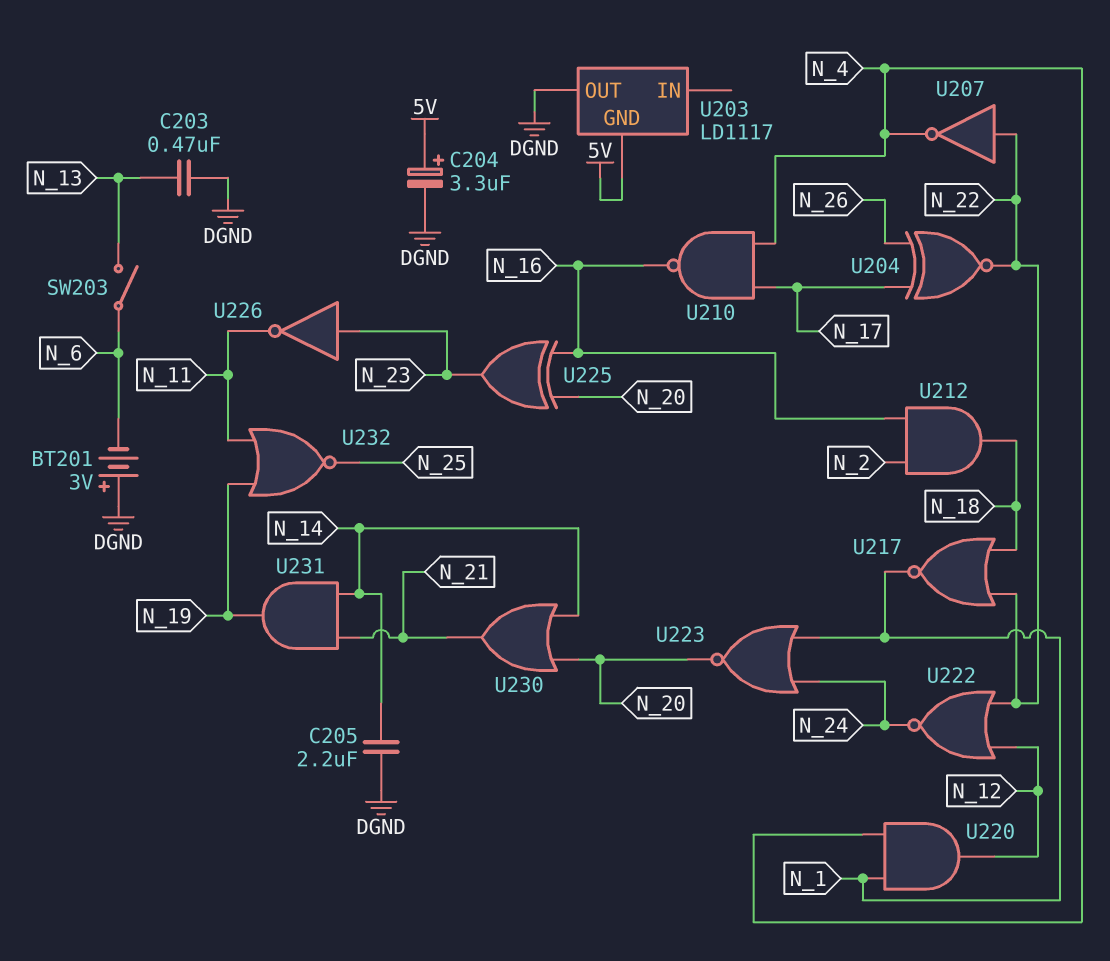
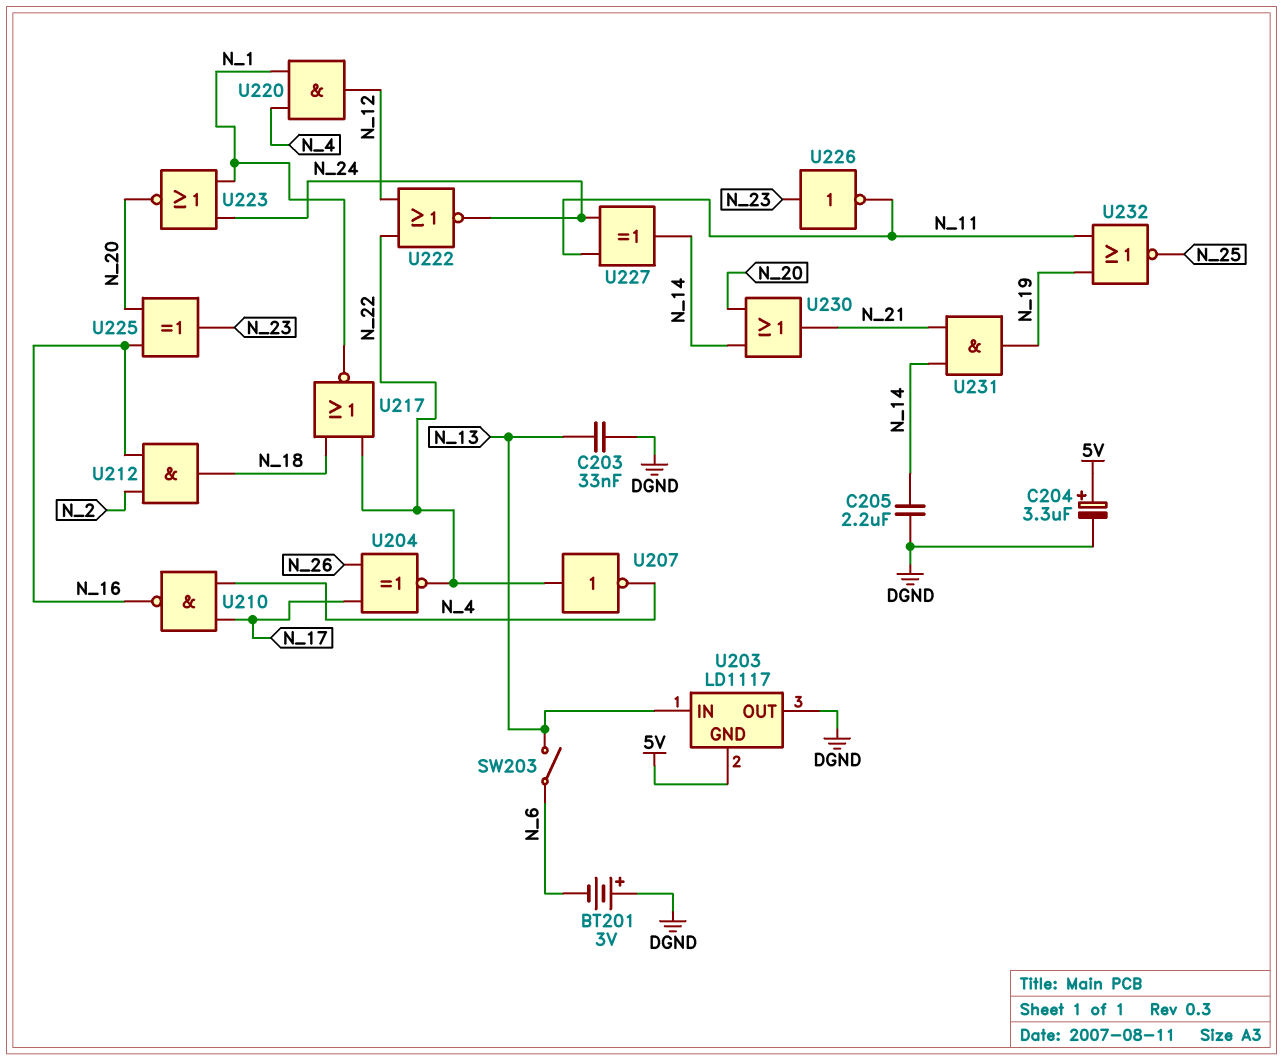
C203: 470nF (DGND, N_13) -> 33nF (DGND, N_13)
U203 pin IN: none -> N_13
U227: none -> XOR (in N_11, in N_24, out N_14)

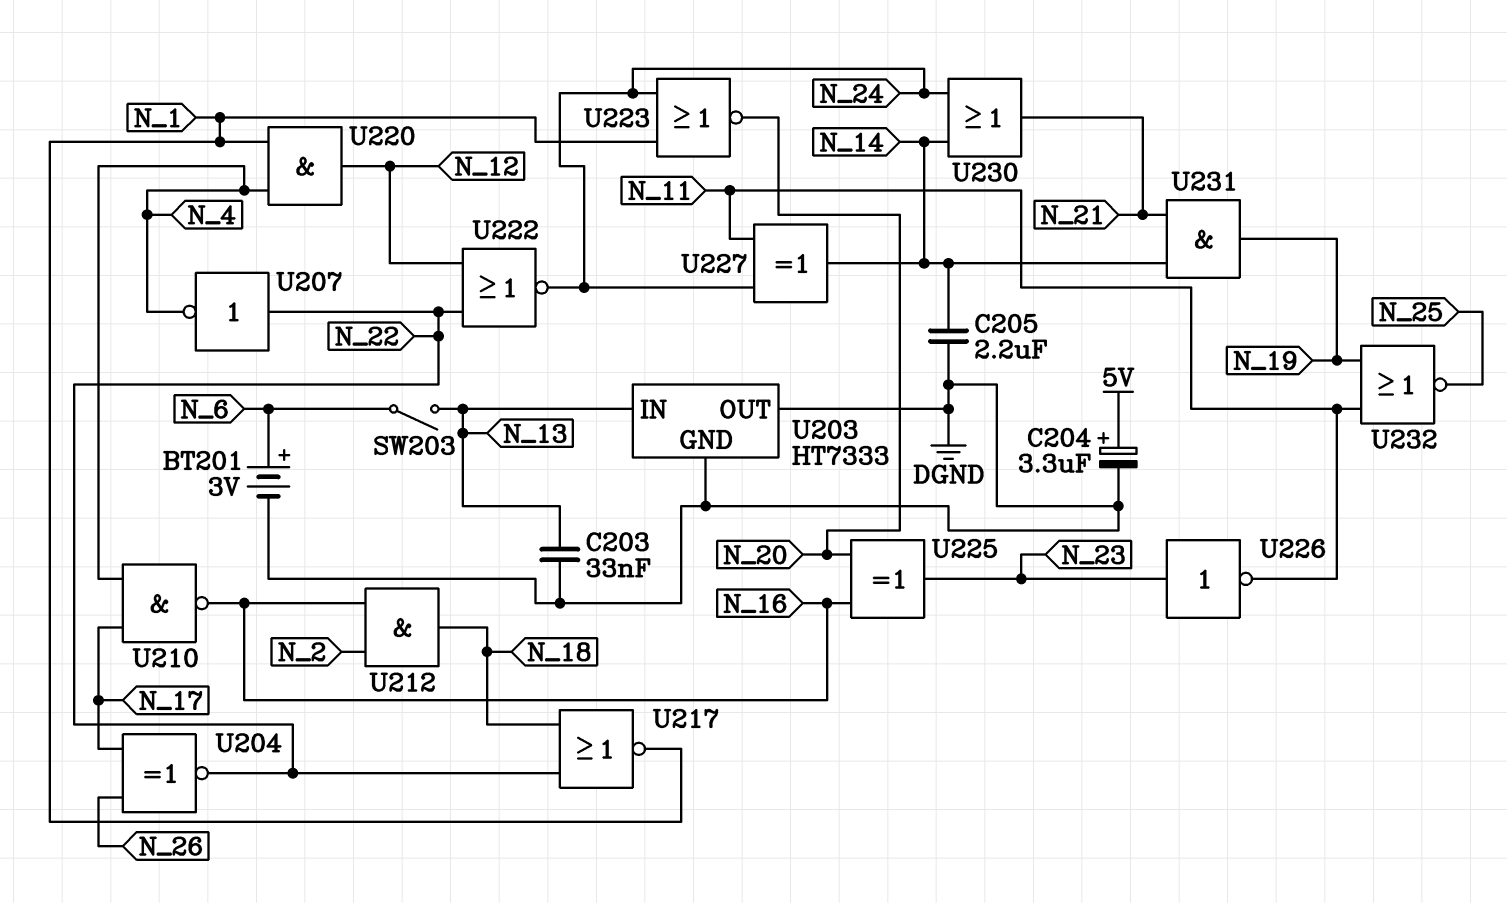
BT201: 3V (plus DGND, minus N_6) -> 3V (plus N_6, minus DGND)
U203: LD1117 -> HT7333
U203 pin GND: 5V -> DGND
U230: OR (in N_14, in N_20, out N_21) -> OR (in N_14, in N_24, out N_21)

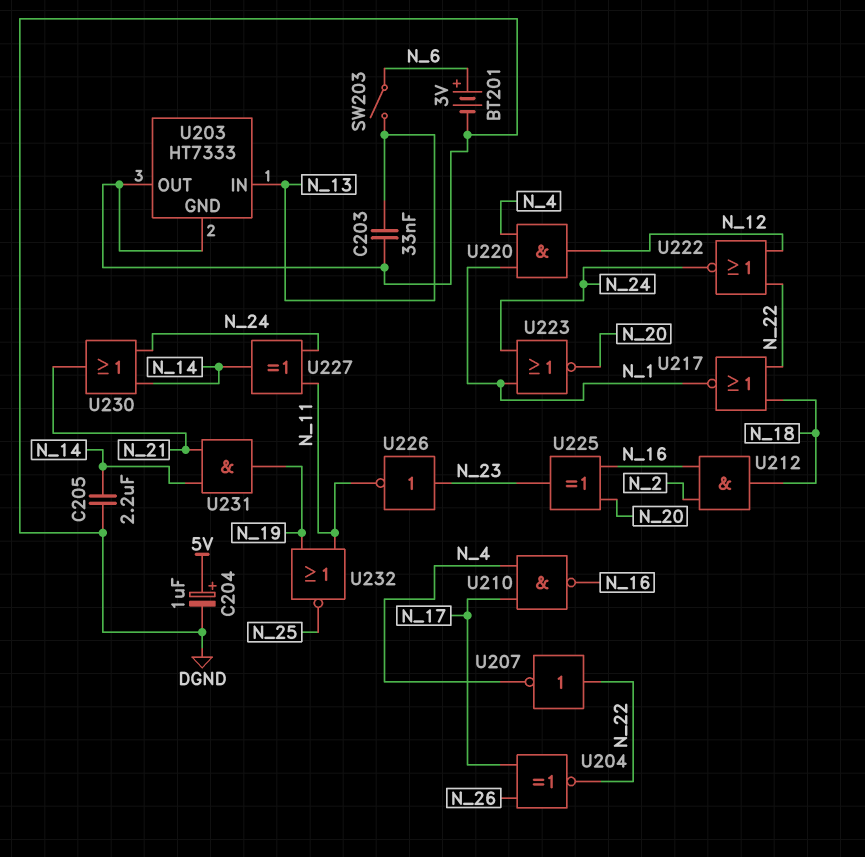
C204: 3.3uF (plus 5V, minus DGND) -> 1uF (plus 5V, minus DGND)

